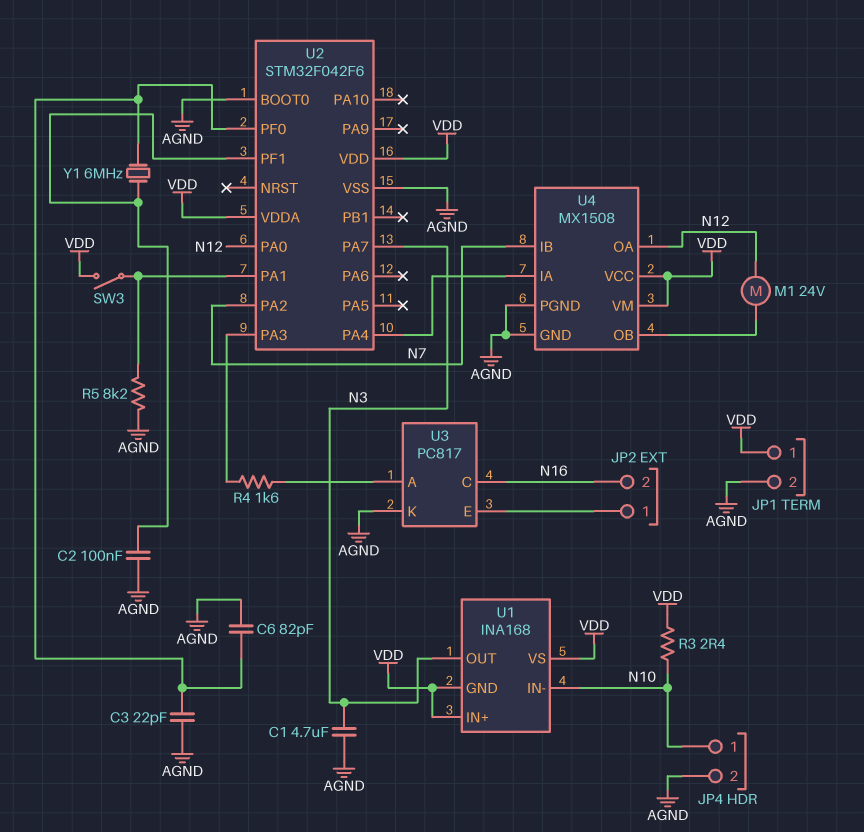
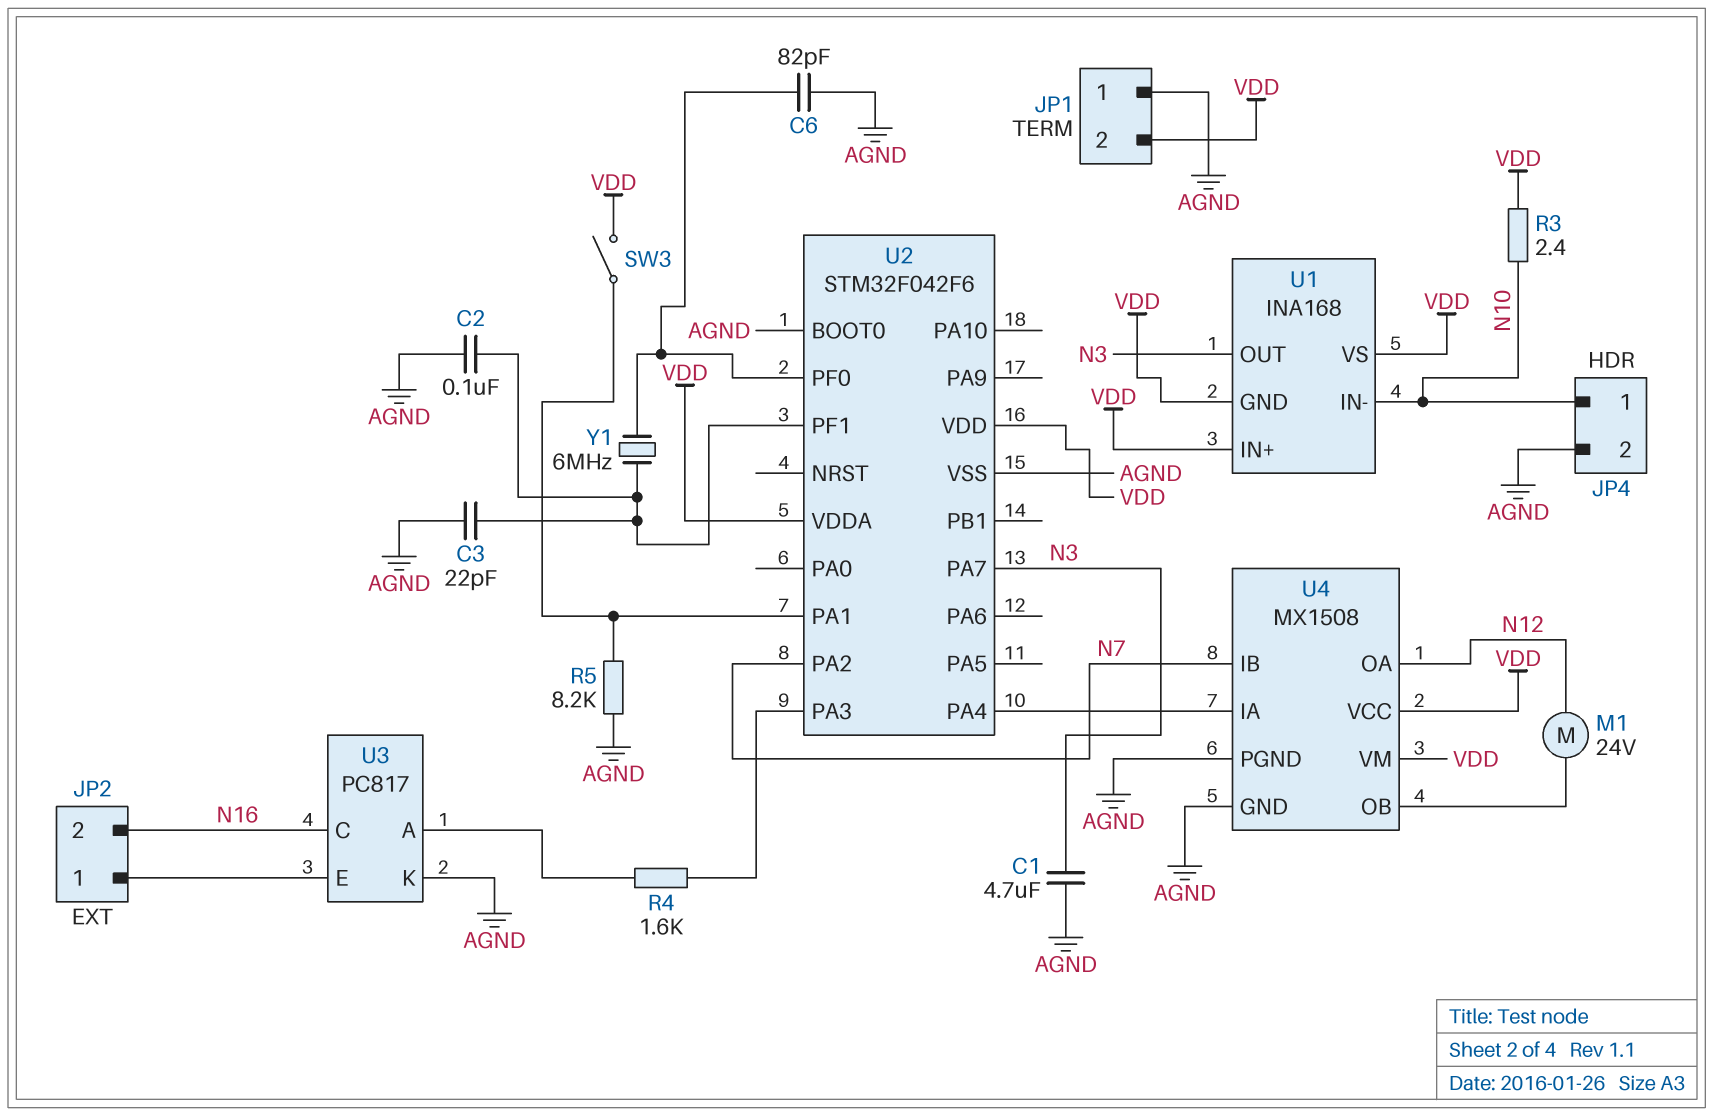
C3: 22pF (AGND, U2/PF0) -> 22pF (AGND, U2/PF1)
JP1 pin 1: VDD -> AGND
JP1 pin 2: AGND -> VDD
U2 pin PA0: N12 -> none

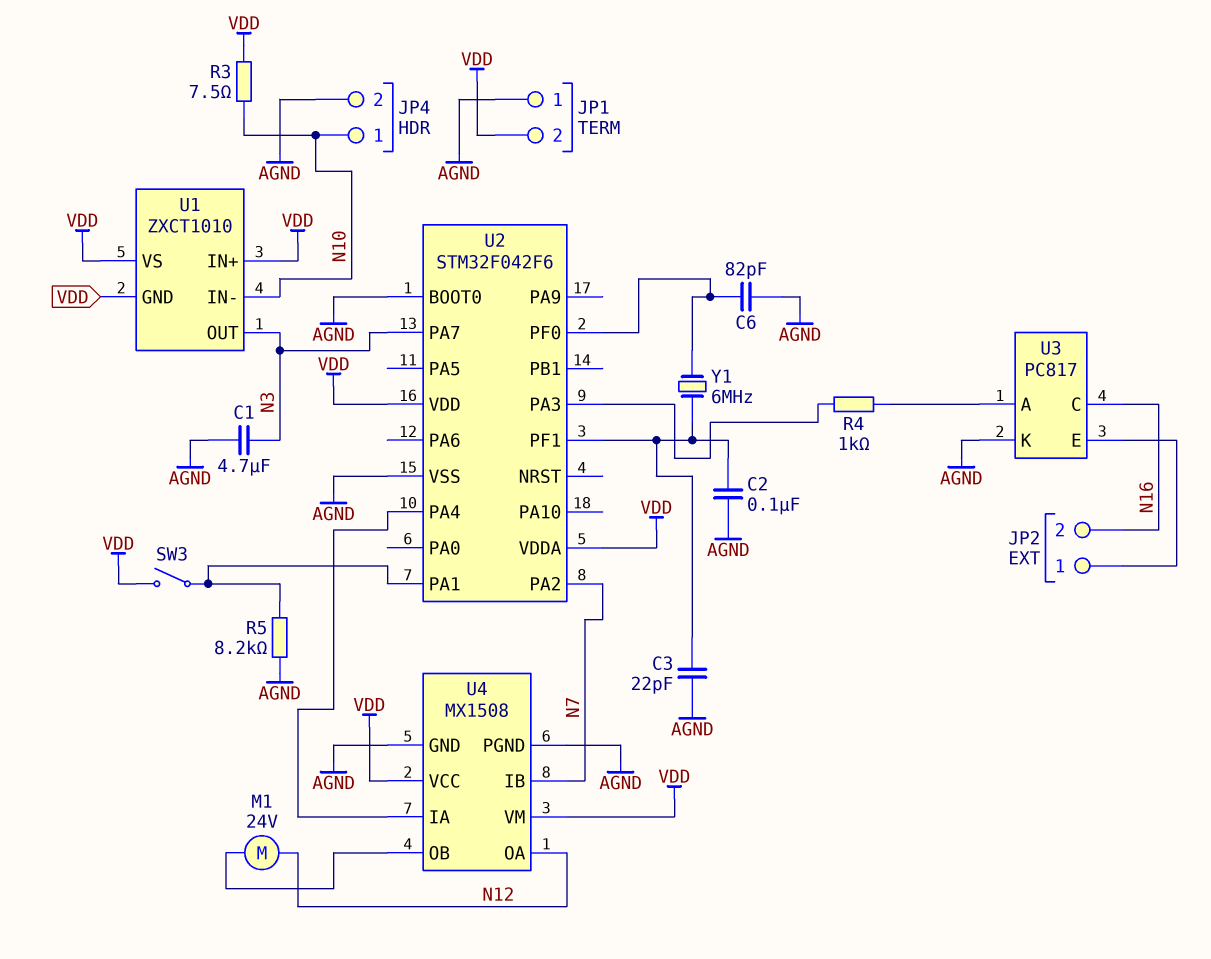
R3: 2.4 (N10, VDD) -> 7.5 (N10, VDD)
R4: 1.6k (U2/PA3, U3/A) -> 1k (U2/PA3, U3/A)
U1: INA168 -> ZXCT1010

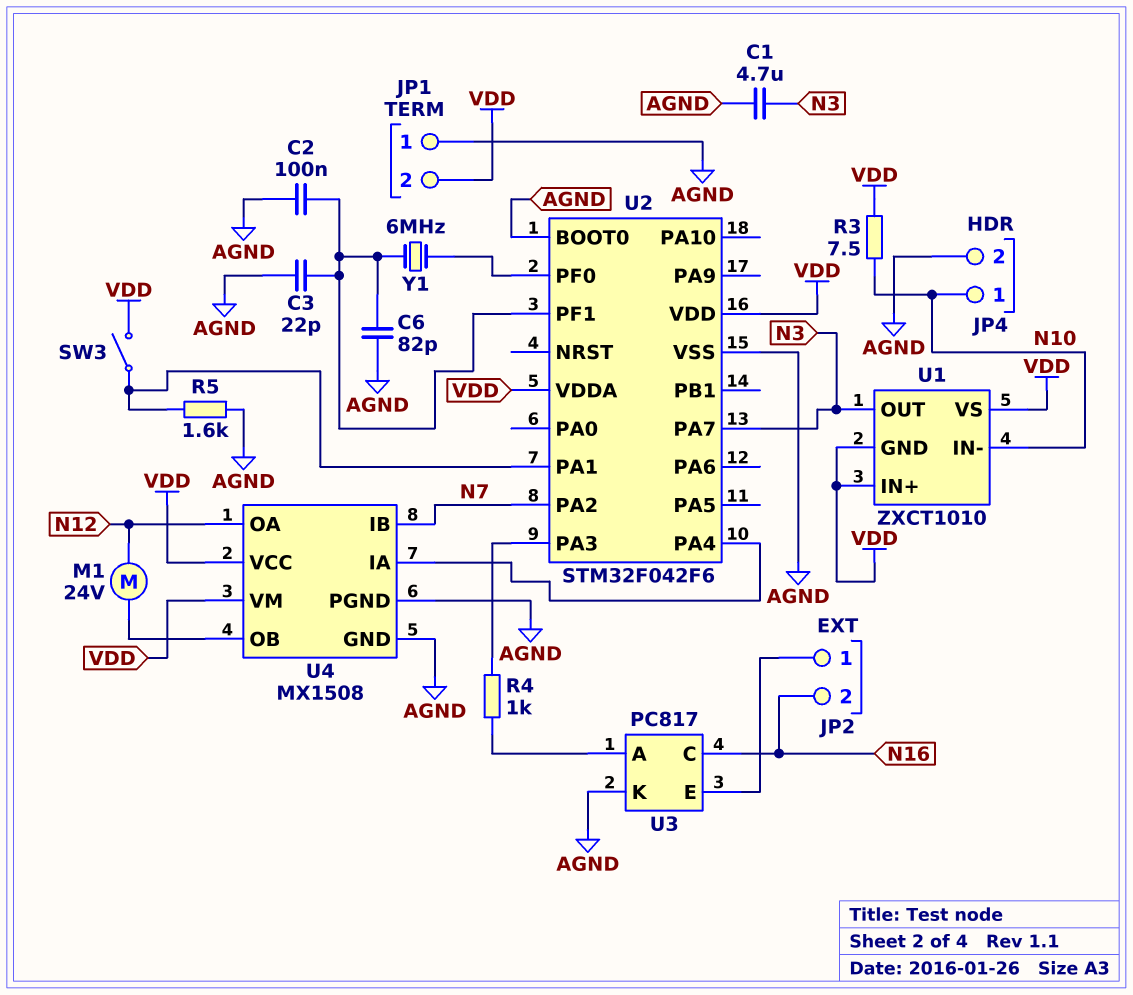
C6: 82pF (AGND, U2/PF0) -> 82pF (AGND, U2/PF1)
R5: 8.2k (AGND, U2/PA1) -> 1.6k (AGND, U2/PA1)

